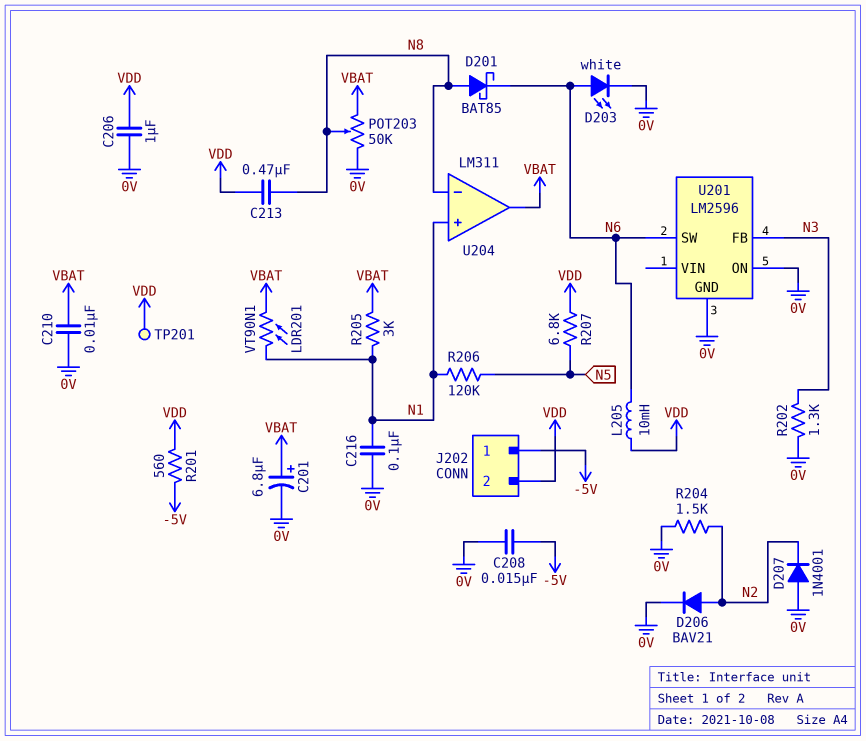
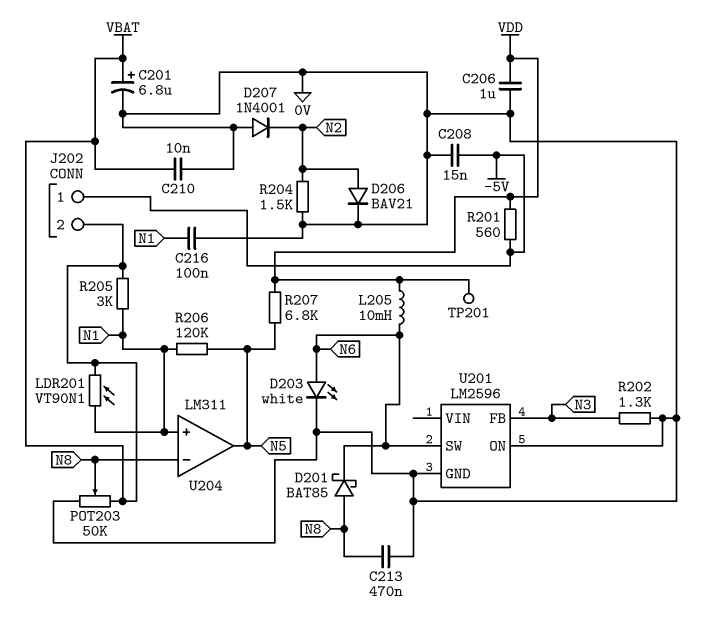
C213: 470nF (N8, VDD) -> 470nF (0V, N8)
J202 pin 2: VDD -> VBAT
U204 pin out: VBAT -> N5

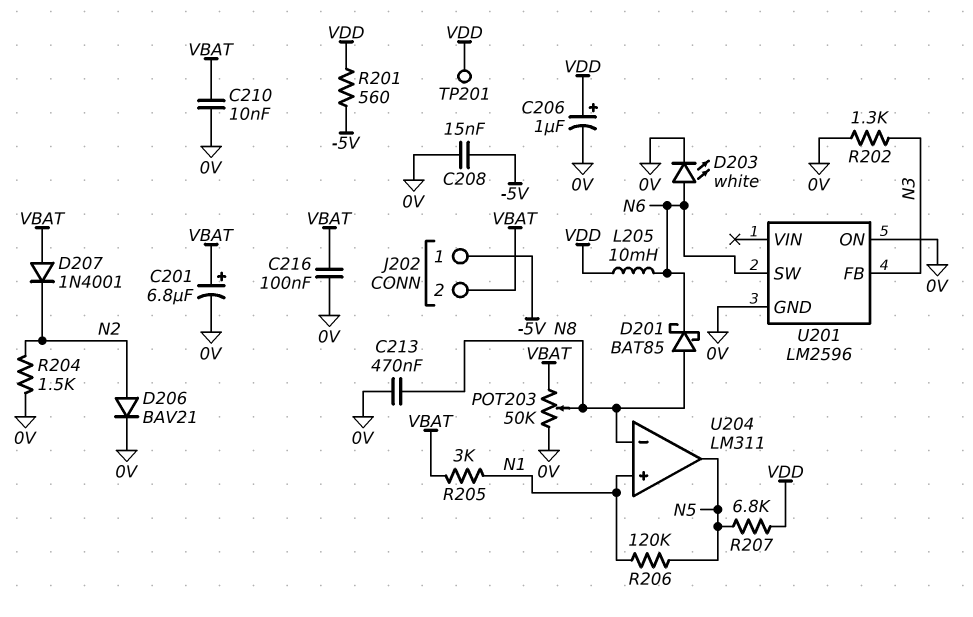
C206: 1uF (0V, VDD) -> 1uF (plus VDD, minus 0V)
C216: 100nF (0V, N1) -> 100nF (0V, VBAT)
D207: diode 1N4001 (A 0V, K N2) -> diode 1N4001 (A VBAT, K N2)
LDR201: VT90N1 (N1, VBAT) -> none

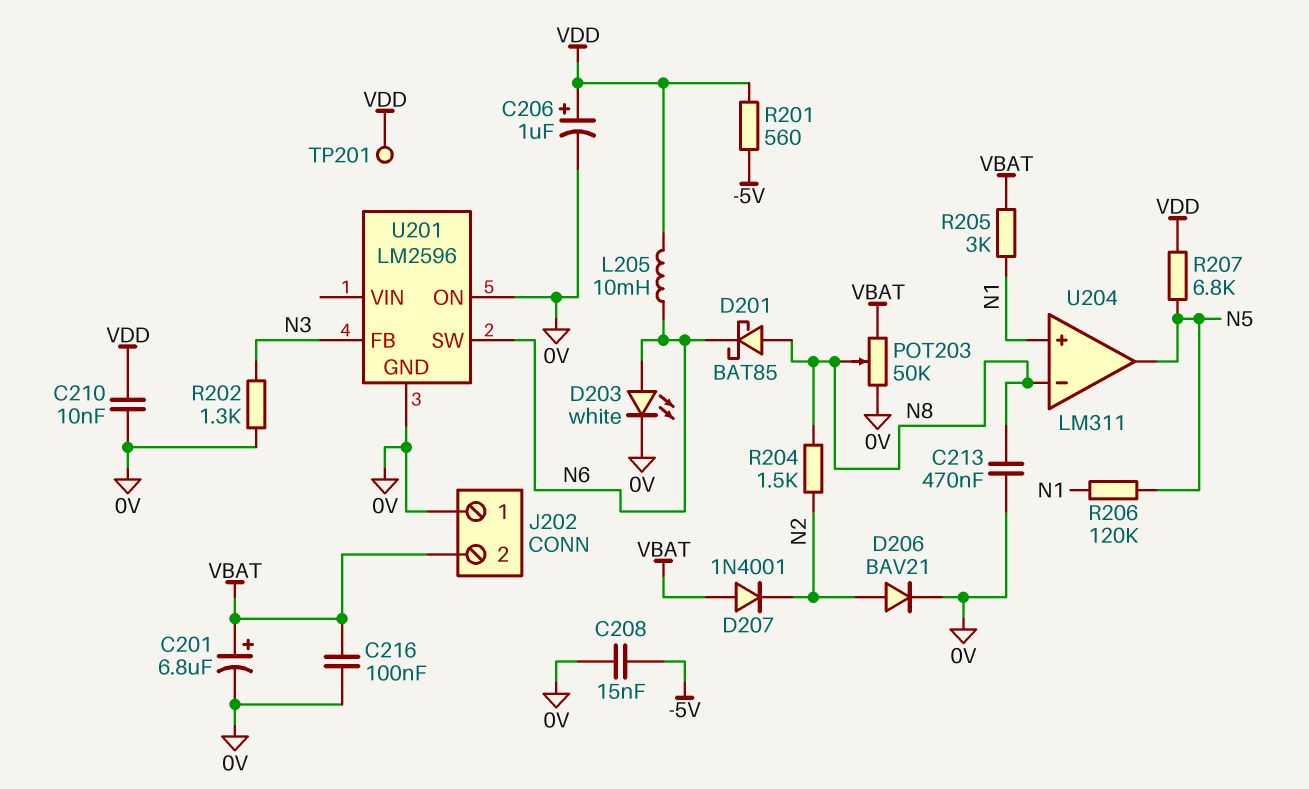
C210: 10nF (0V, VBAT) -> 10nF (0V, VDD)
J202 pin 1: -5V -> 0V
R204: 1.5k (0V, N2) -> 1.5k (N2, N8)

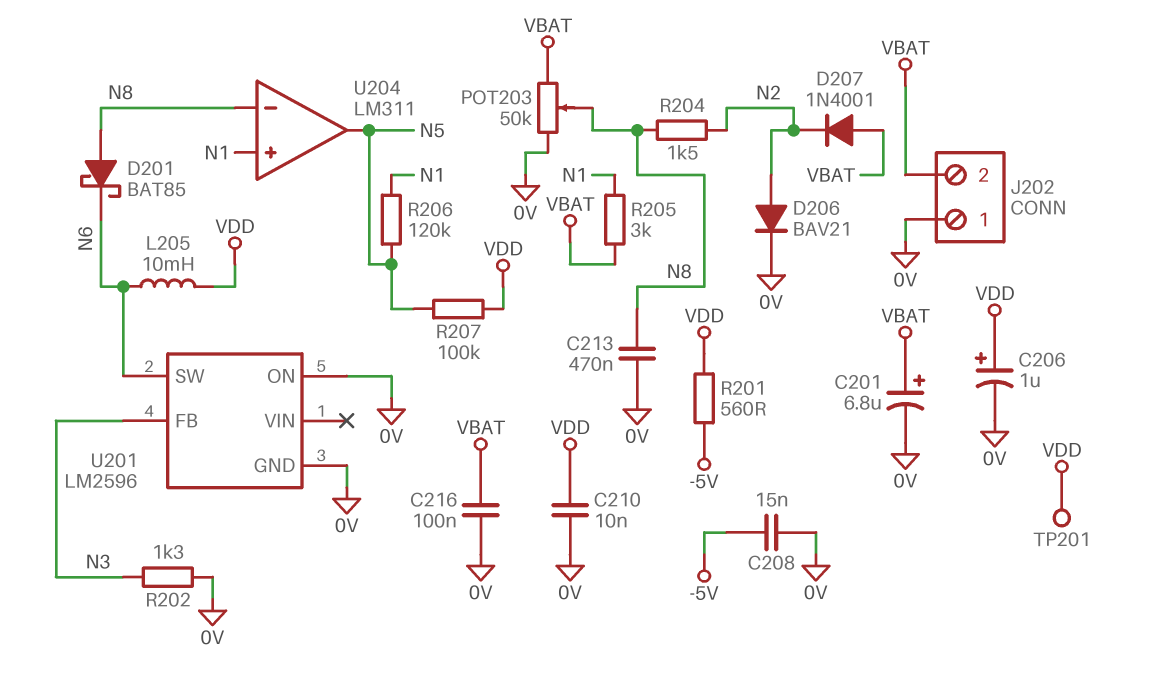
D203: LED white (A N6, K 0V) -> none
R207: 6.8k (N5, VDD) -> 100k (N5, VDD)

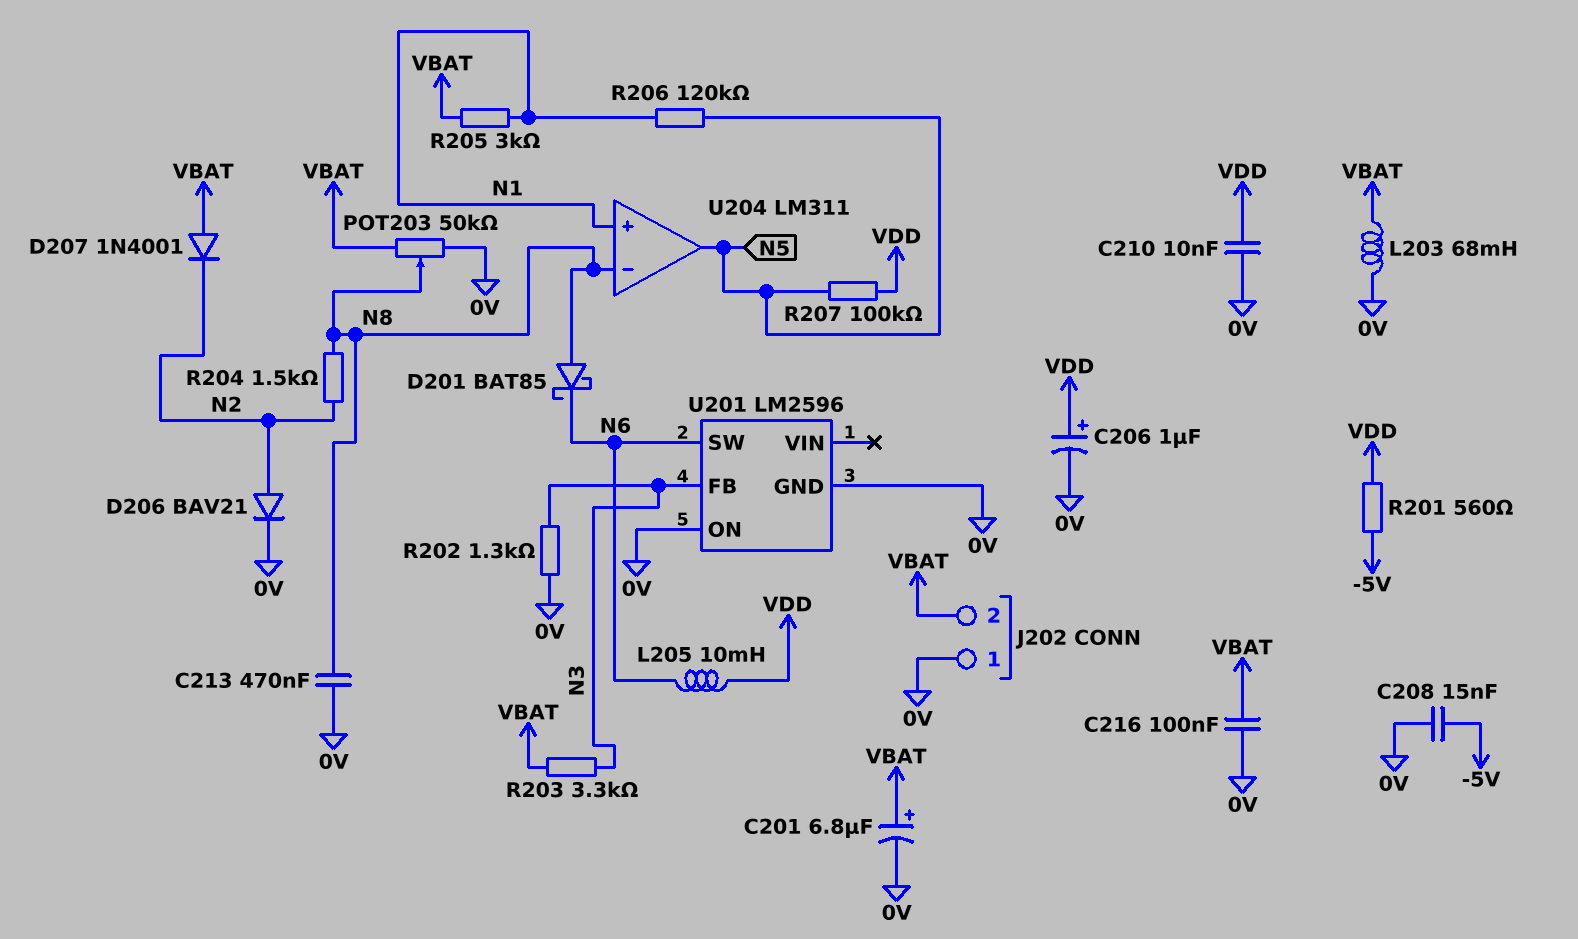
L203: none -> 68mH (0V, VBAT)
R203: none -> 3.3k (N3, VBAT)
TP201: test point (VDD) -> none

